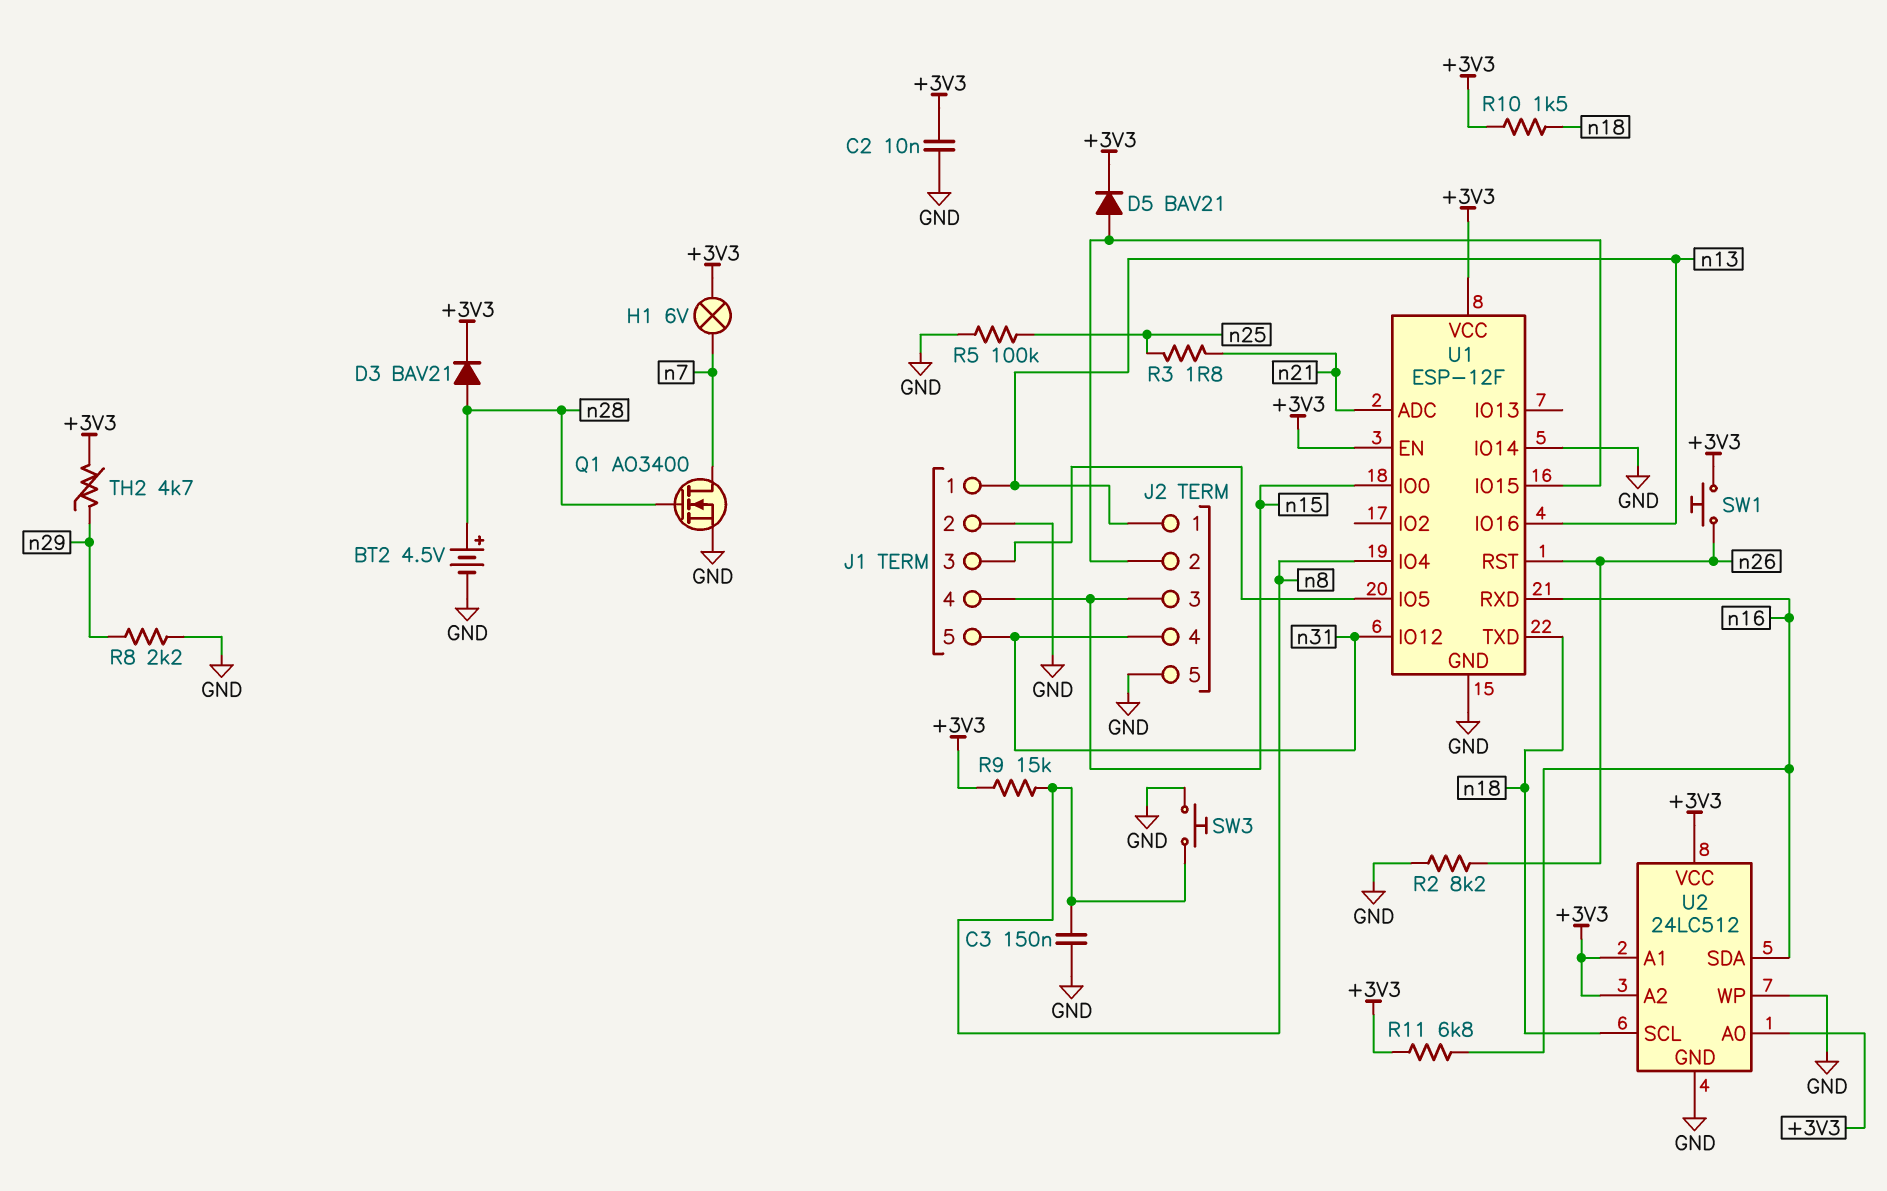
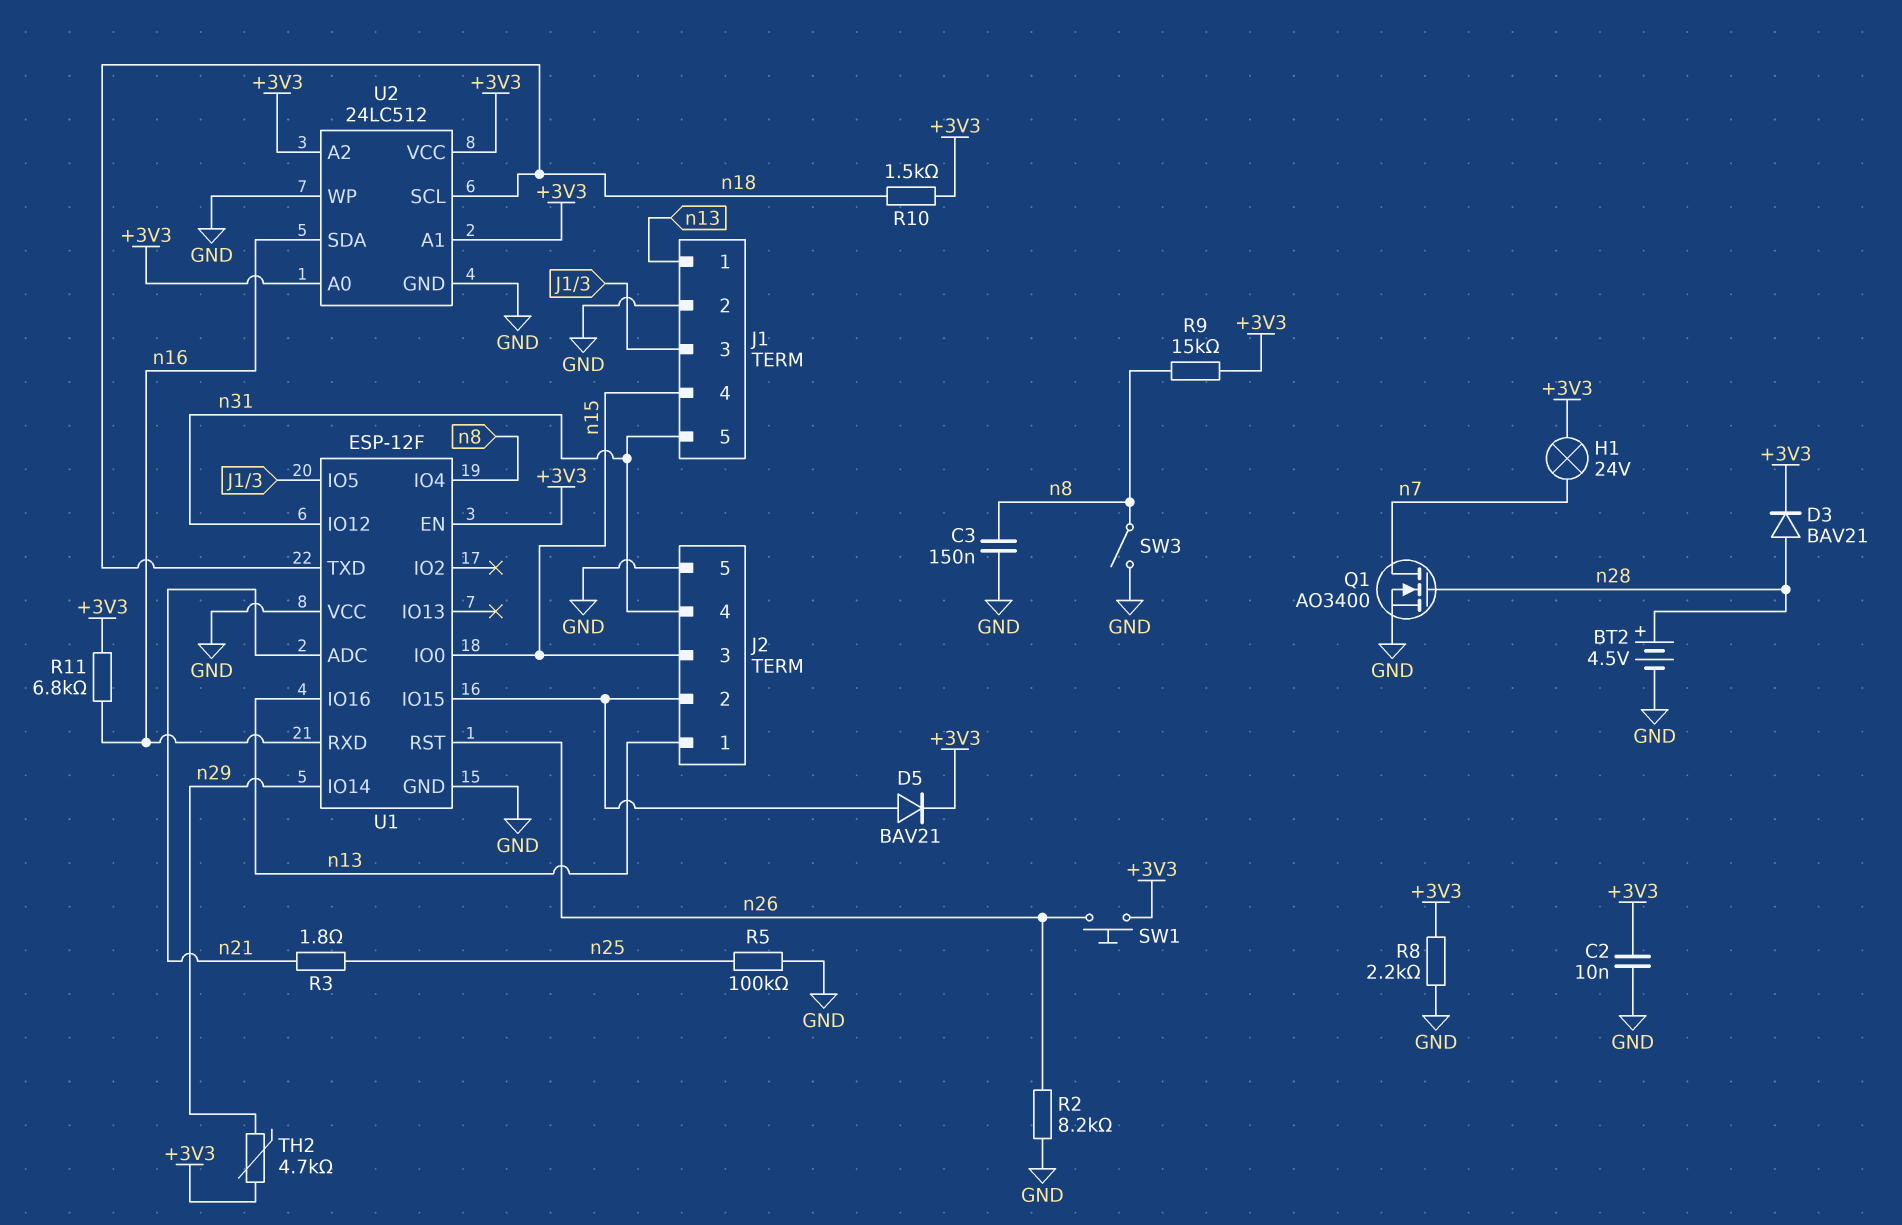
H1: lamp 6V (+3V3, n7) -> lamp 24V (+3V3, n7)
R8: 2.2k (GND, n29) -> 2.2k (+3V3, GND)
SW3: button (GND, n8) -> switch (GND, n8)
U1 pin IO14: GND -> n29
U1 pin VCC: +3V3 -> GND

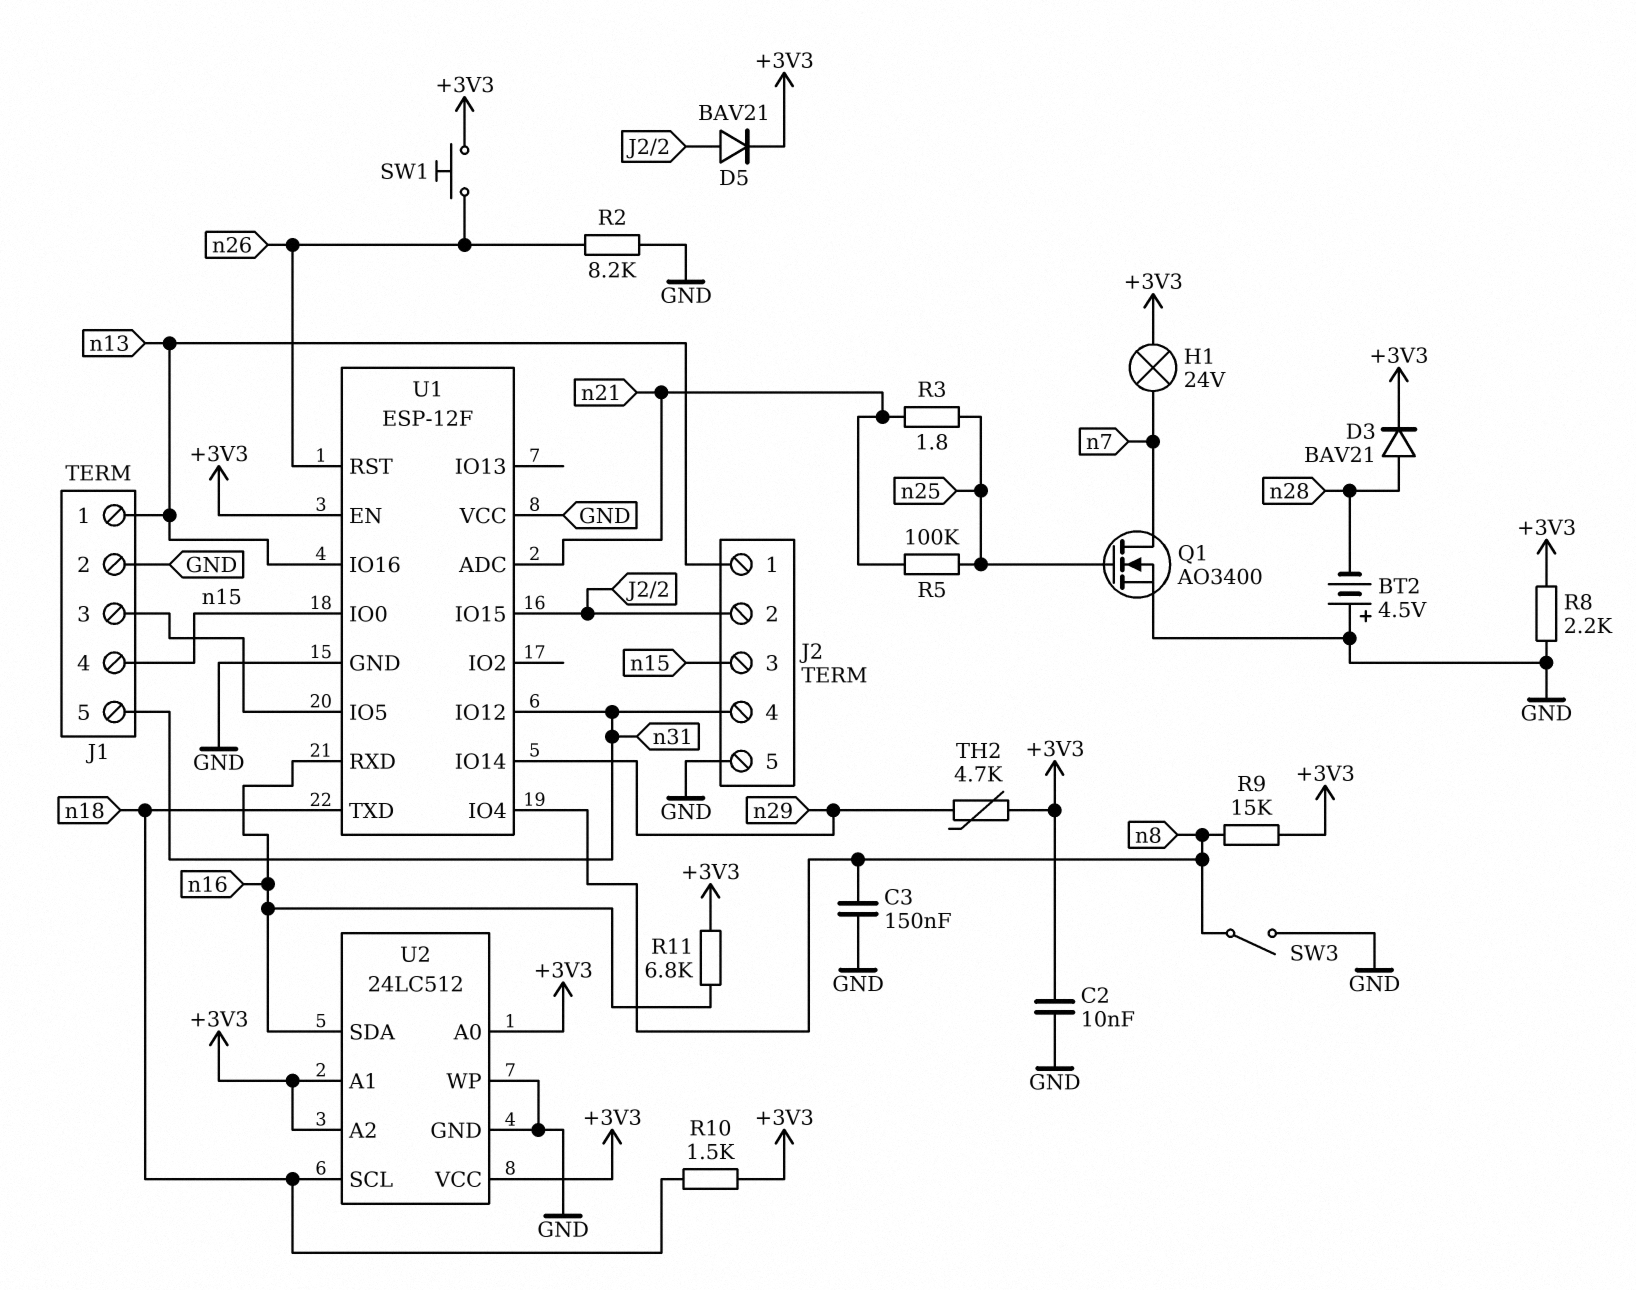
BT2: 4.5V (plus n28, minus GND) -> 4.5V (plus GND, minus n28)
Q1: NMOS AO3400 (G n28, D n7, S GND) -> NMOS AO3400 (G n25, D n7, S GND)
R5: 100k (GND, n25) -> 100k (n21, n25)

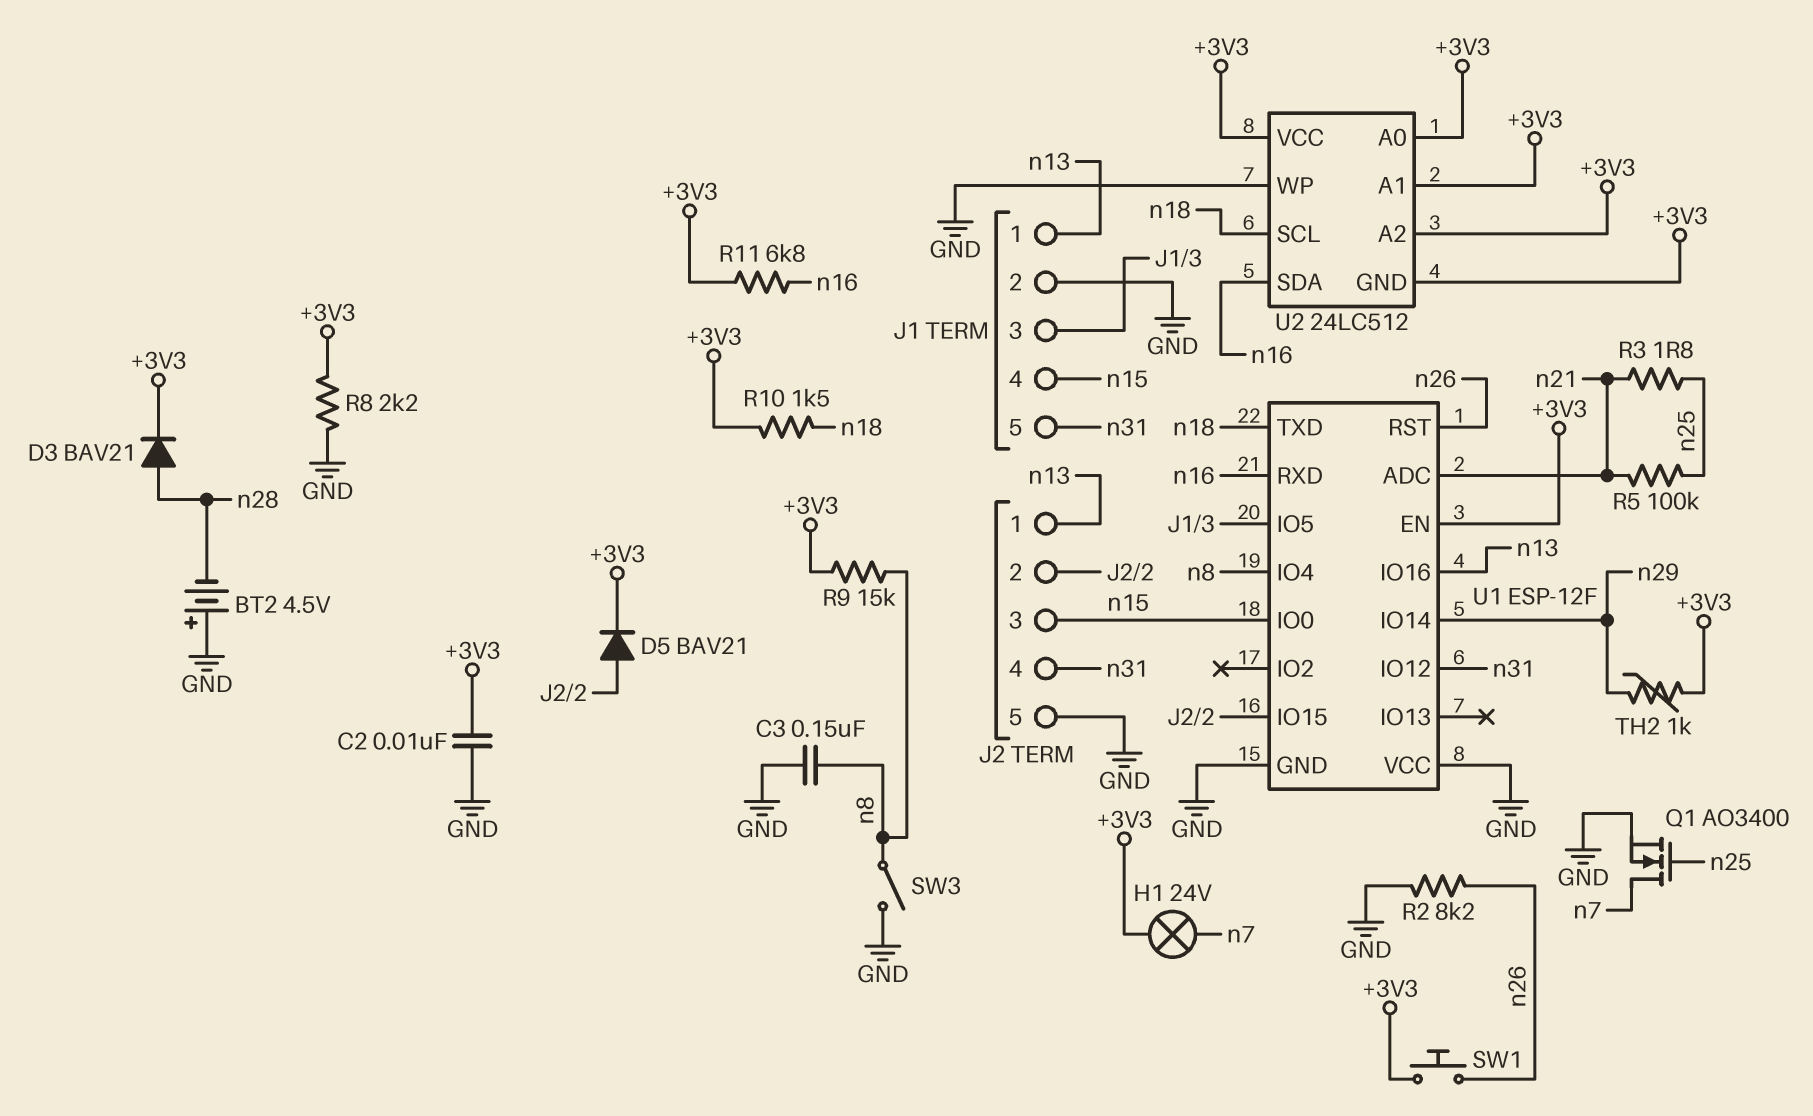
TH2: 4.7k (+3V3, n29) -> 1k (+3V3, n29)
U2 pin GND: GND -> +3V3

